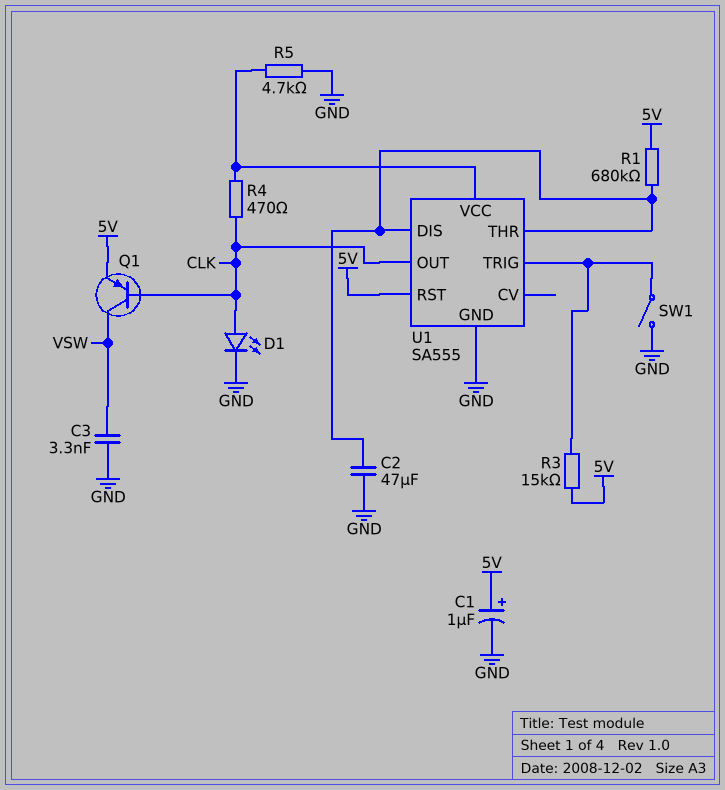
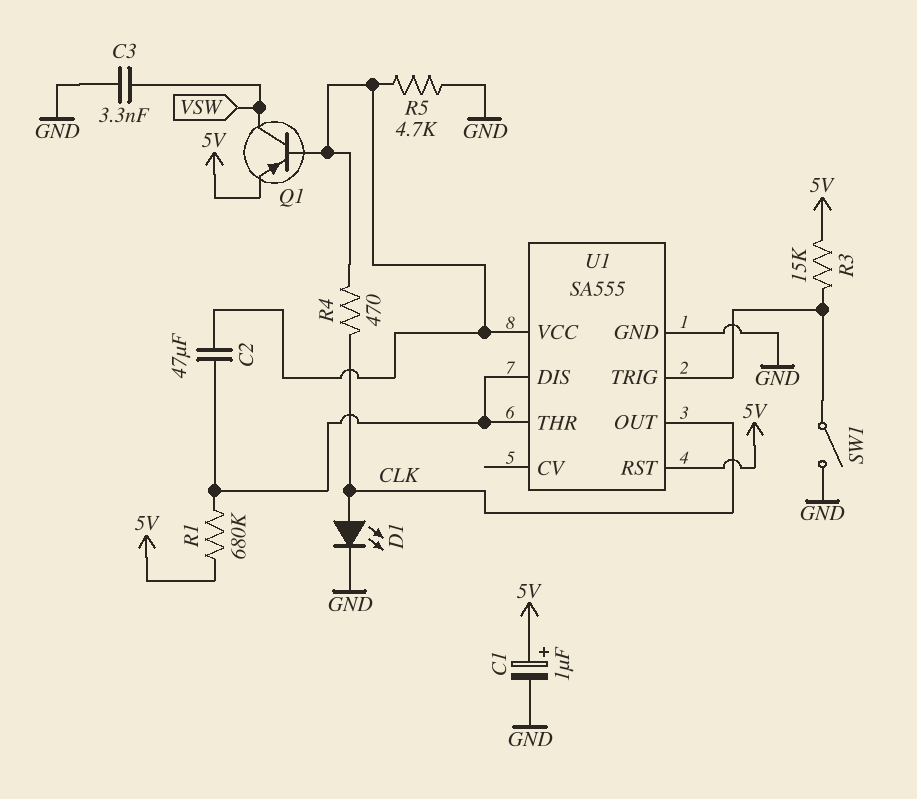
C2: 47uF (GND, U1/DIS) -> 47uF (U1/DIS, U1/VCC)
Q1: PNP (B CLK, C VSW, E 5V) -> PNP (B U1/VCC, C VSW, E 5V)

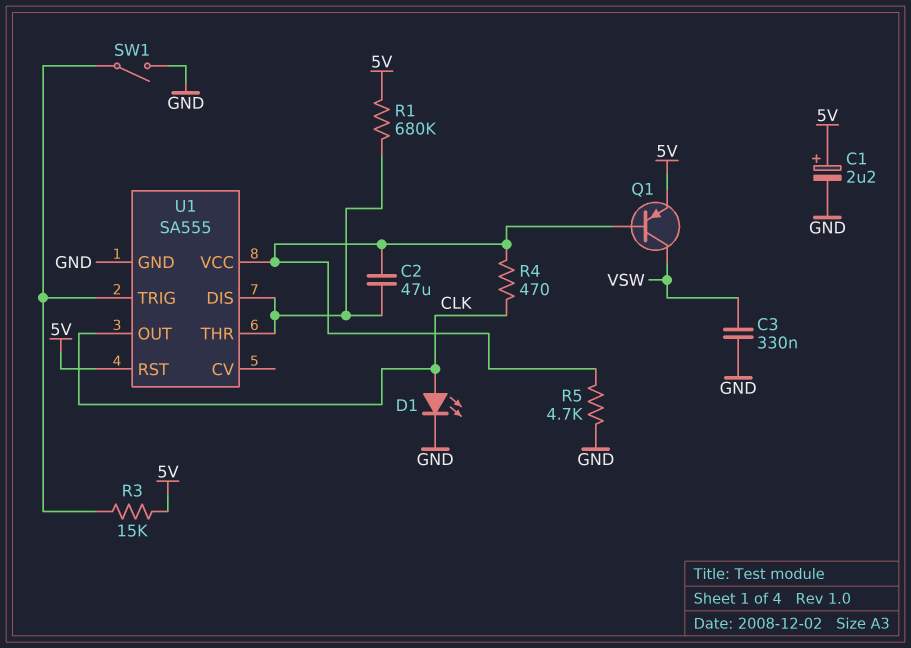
C1: 1uF (plus 5V, minus GND) -> 2.2uF (plus 5V, minus GND)
C3: 3.3nF (GND, VSW) -> 330nF (GND, VSW)

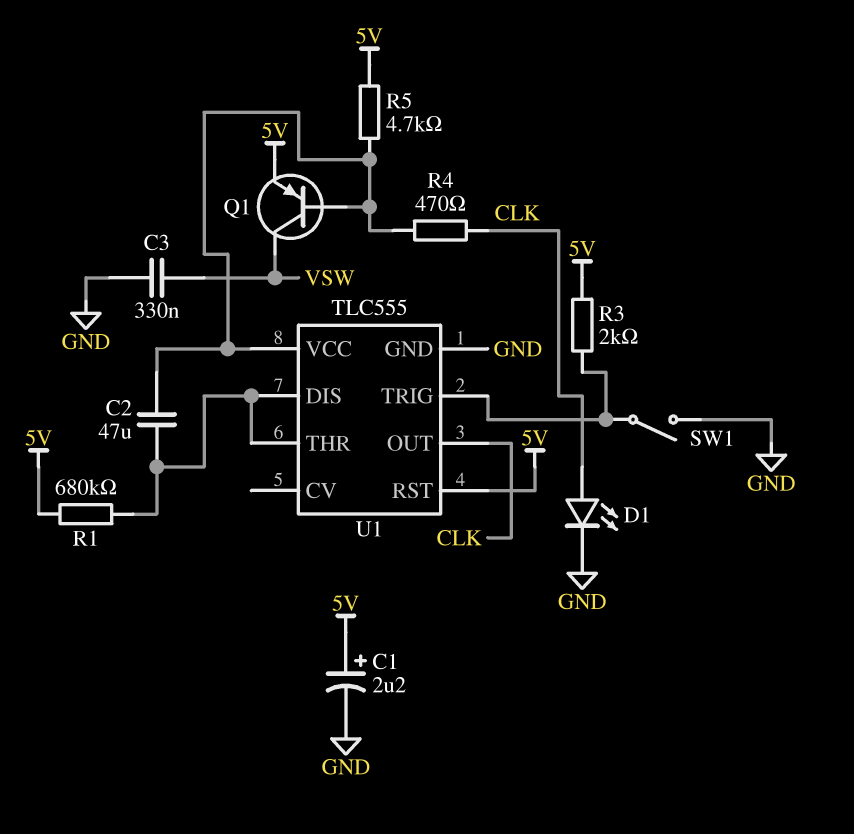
R3: 15k (5V, U1/TRIG) -> 2k (5V, U1/TRIG)
R5: 4.7k (GND, U1/VCC) -> 4.7k (5V, U1/VCC)
U1: SA555 -> TLC555

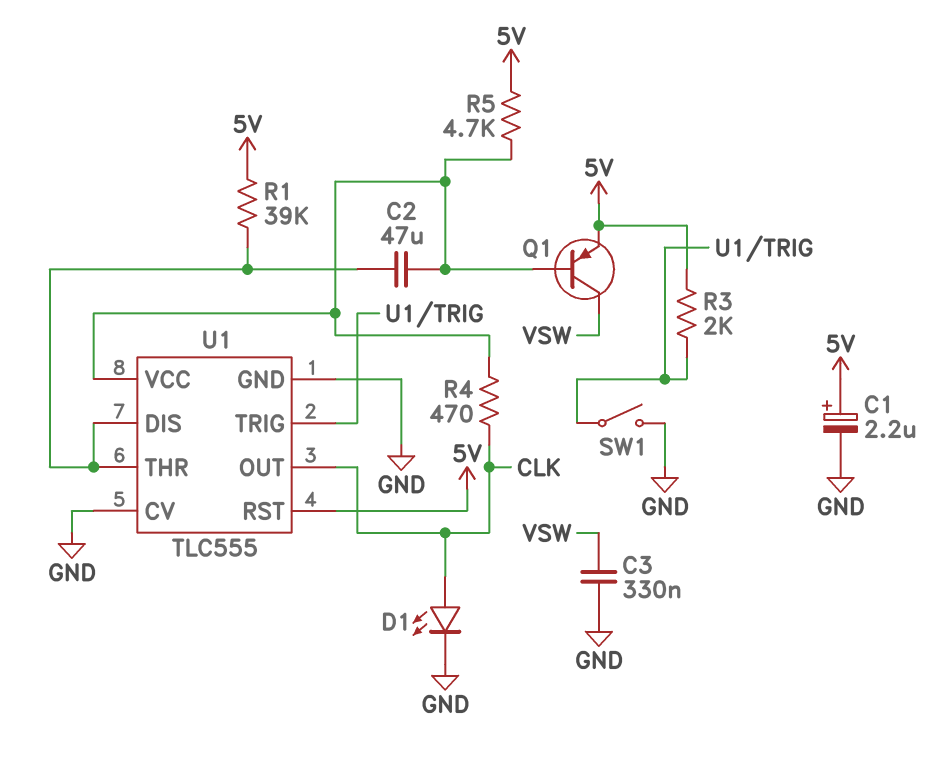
R1: 680k (5V, U1/DIS) -> 39k (5V, U1/DIS)
U1 pin CV: none -> GND

